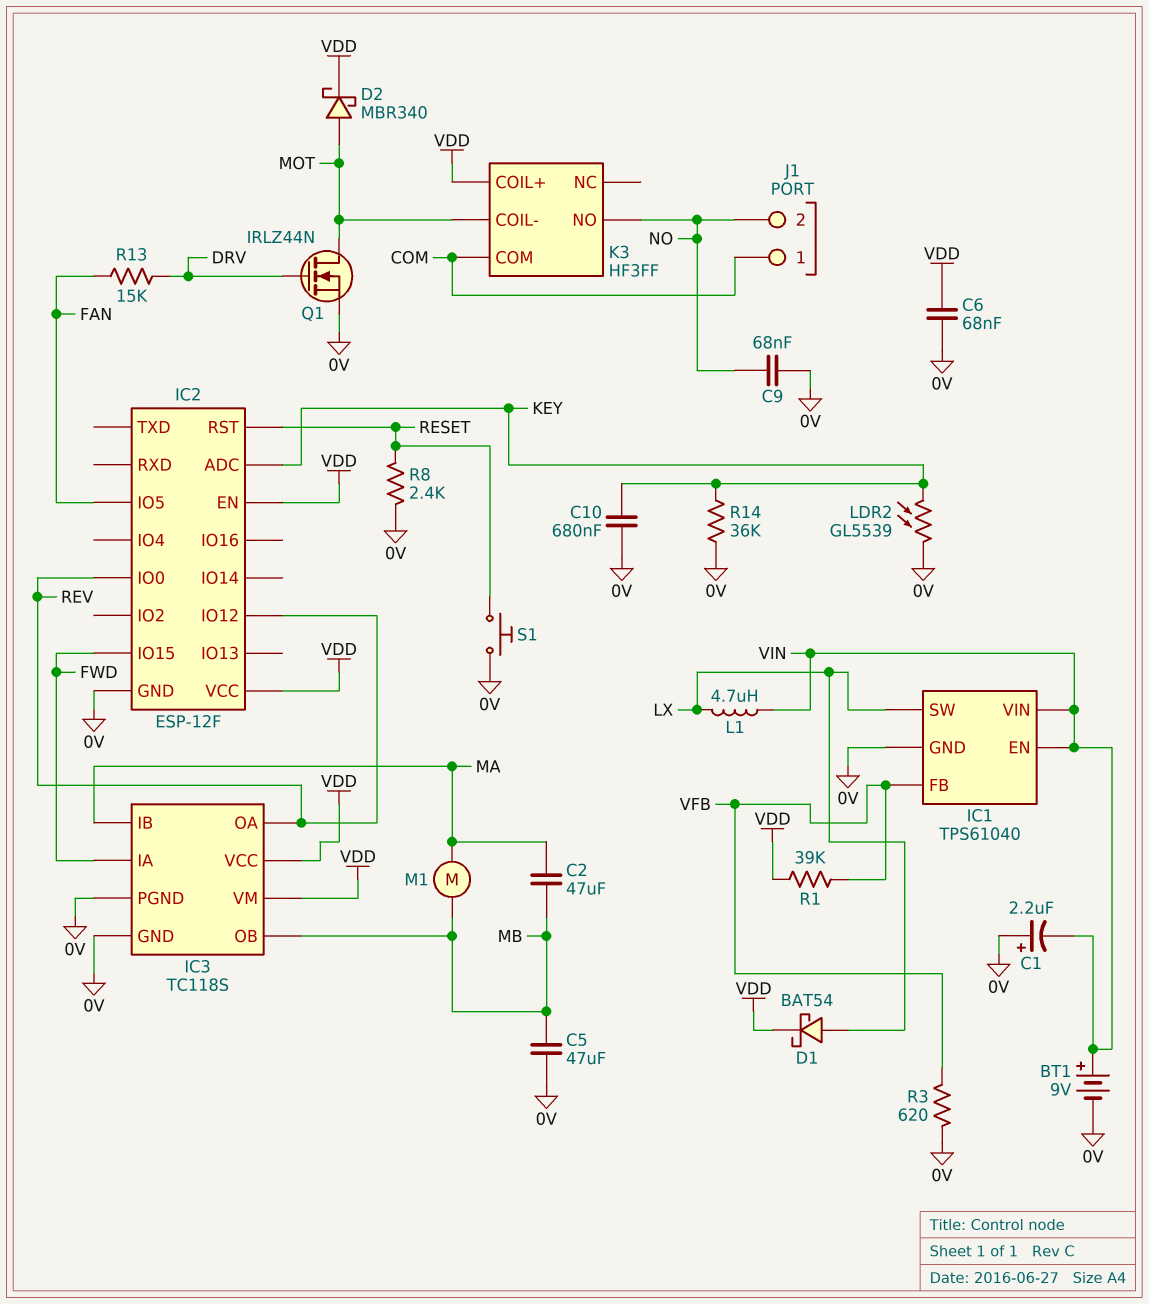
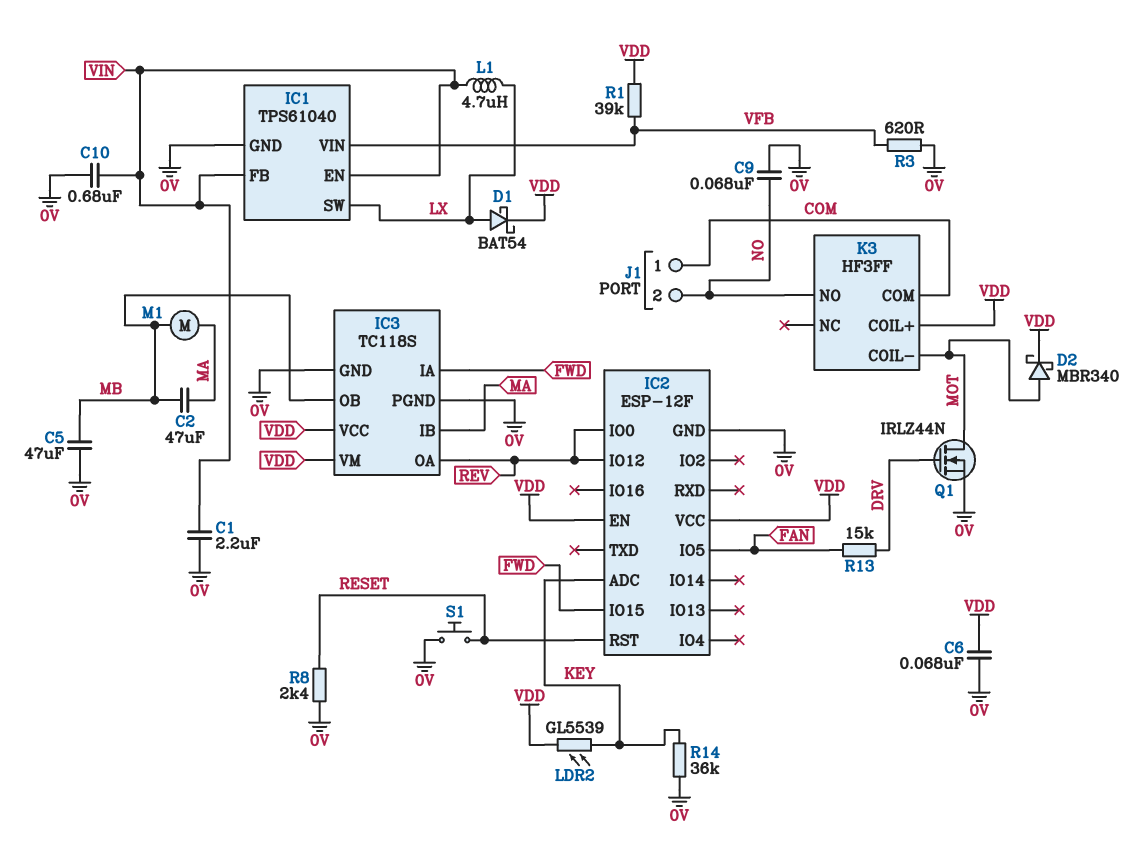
BT1: 9V (plus VIN, minus 0V) -> none
C1: 2.2uF (plus 0V, minus VIN) -> 2.2uF (0V, VIN)
C10: 680nF (0V, KEY) -> 680nF (0V, VIN)
IC1 pin FB: VFB -> VIN
IC1 pin VIN: VIN -> VFB
LDR2: GL5539 (0V, KEY) -> GL5539 (KEY, VDD)

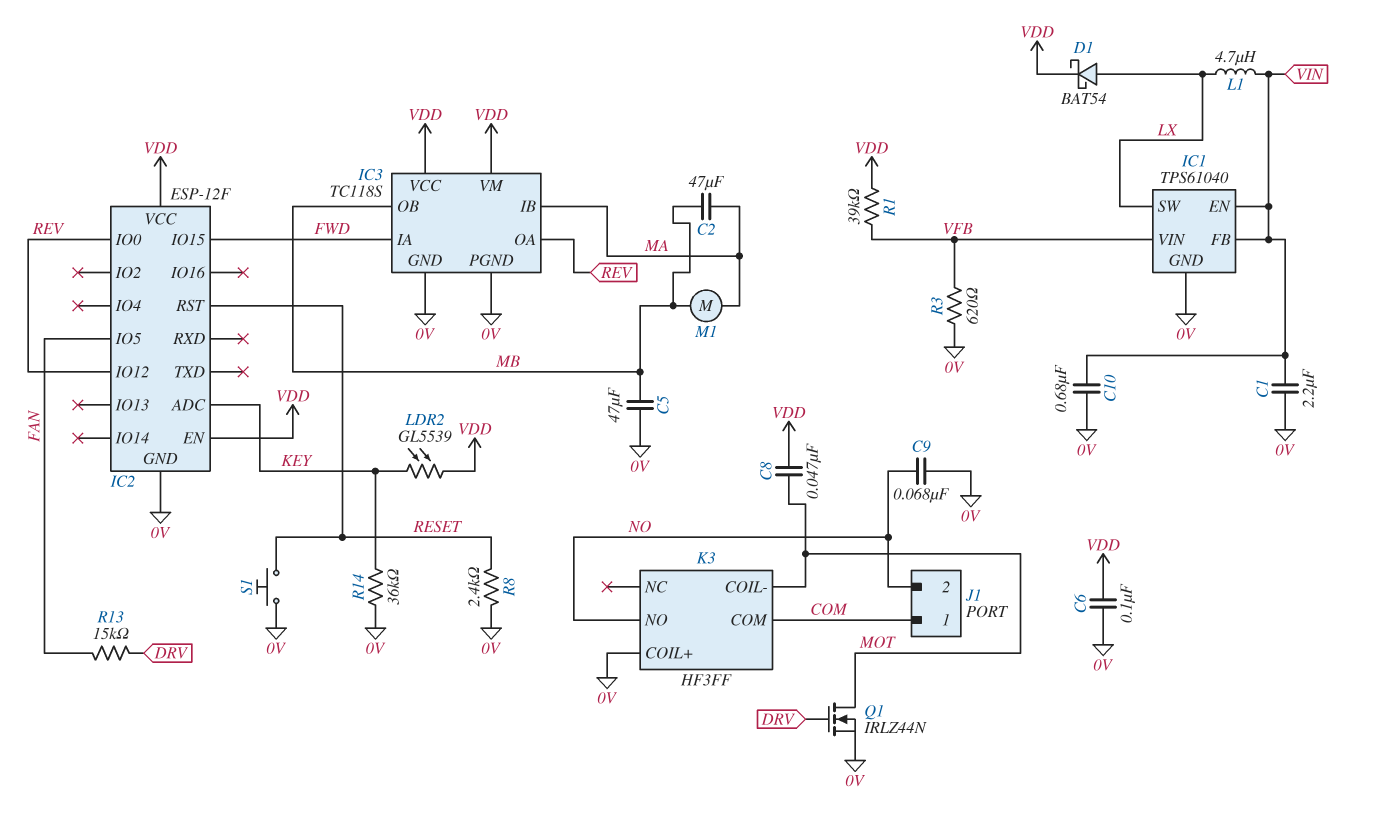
C6: 68nF (0V, VDD) -> 100nF (0V, VDD)
C8: none -> 47nF (MOT, VDD)
D2: schottky MBR340 (A MOT, K VDD) -> none
K3 pin COIL+: VDD -> 0V

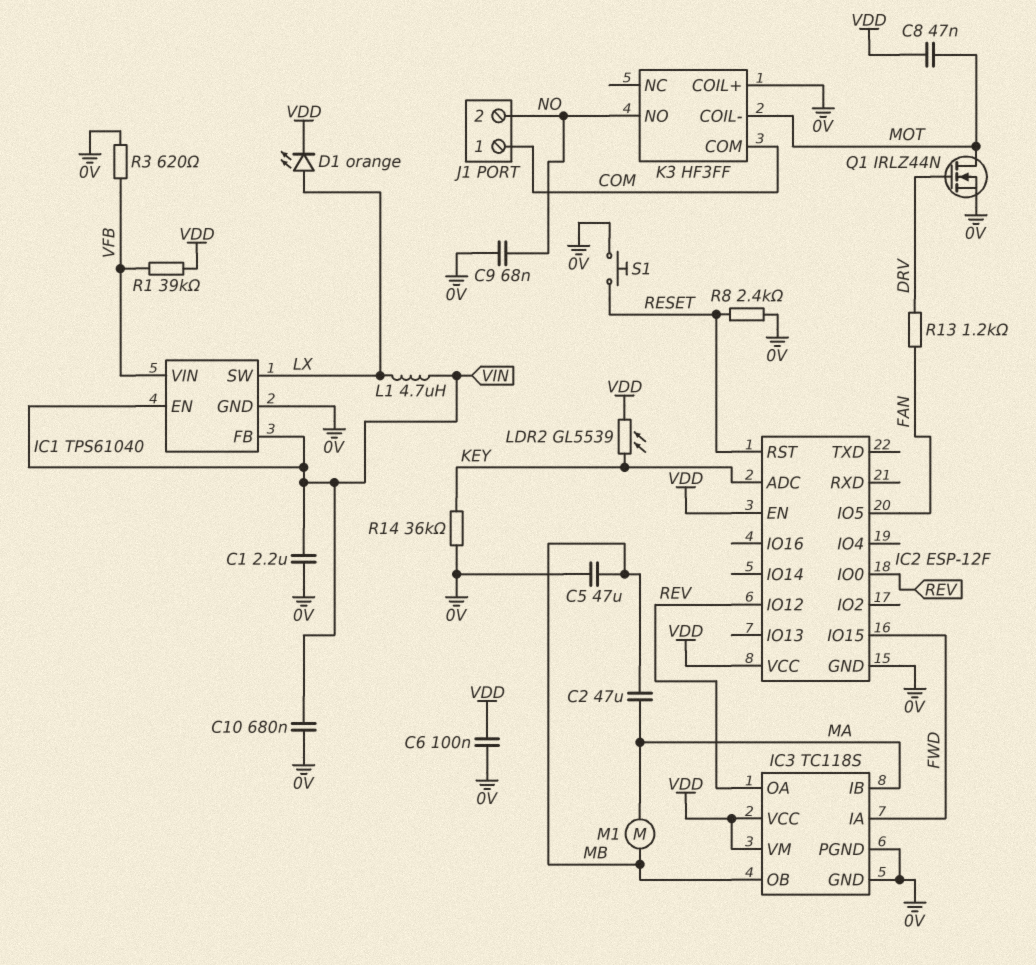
D1: schottky BAT54 (A LX, K VDD) -> LED orange (A LX, K VDD)
R13: 15k (DRV, FAN) -> 1.2k (DRV, FAN)

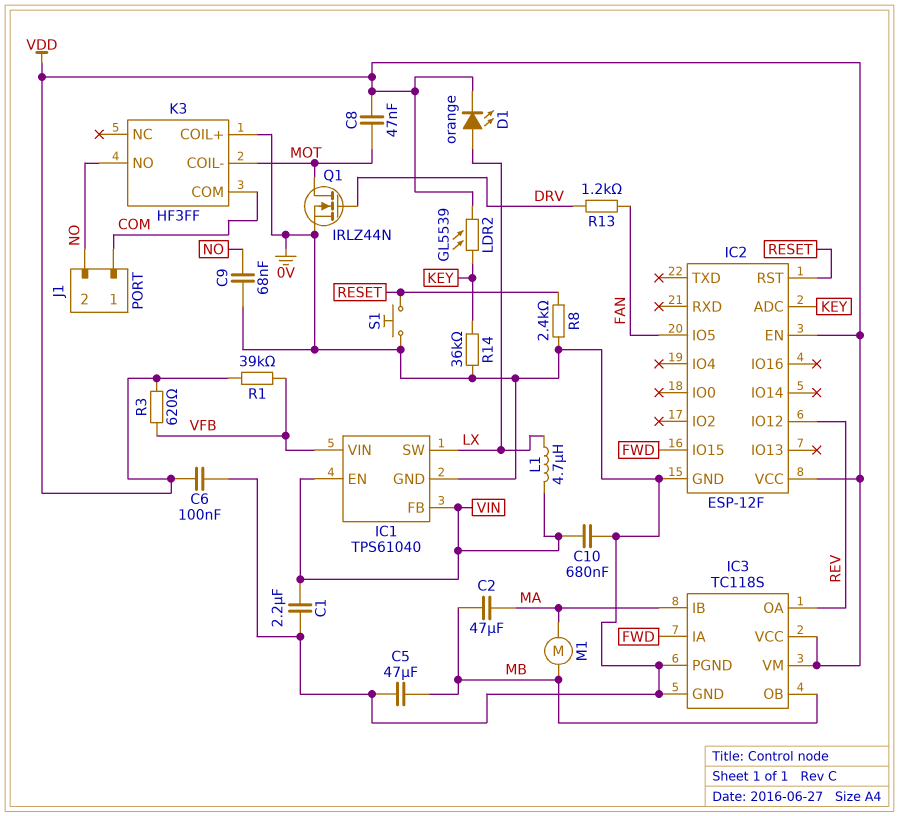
IC2 pin IO0: REV -> none
R3: 620 (0V, VFB) -> 620 (VDD, VFB)

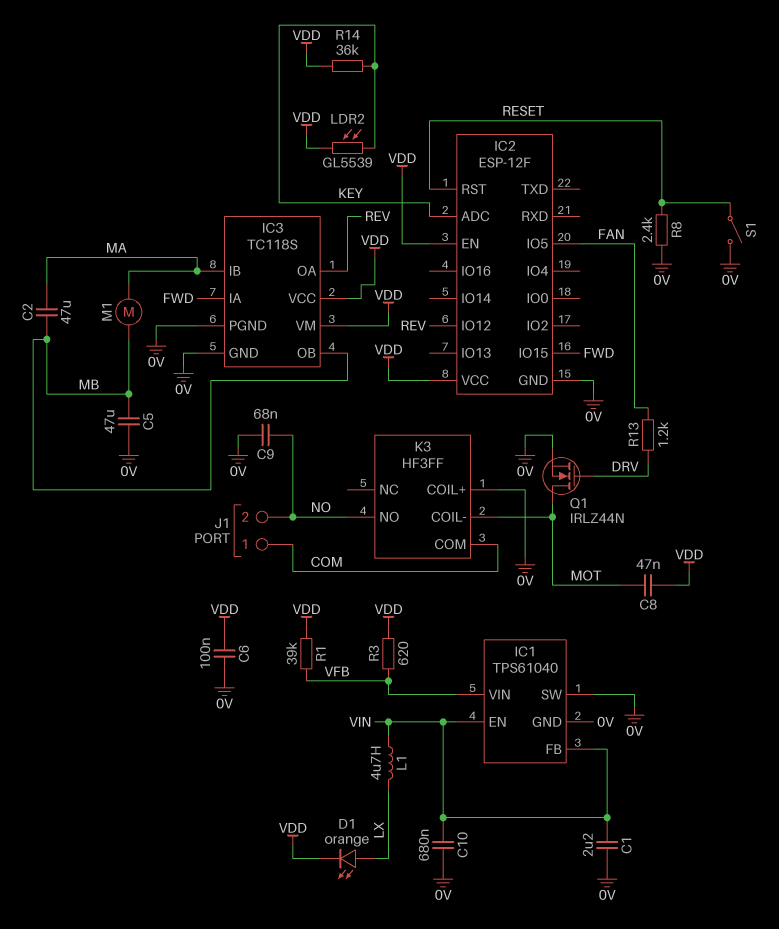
IC1 pin SW: LX -> 0V
R14: 36k (0V, KEY) -> 36k (KEY, VDD)
S1: button (0V, RESET) -> switch (0V, RESET)

